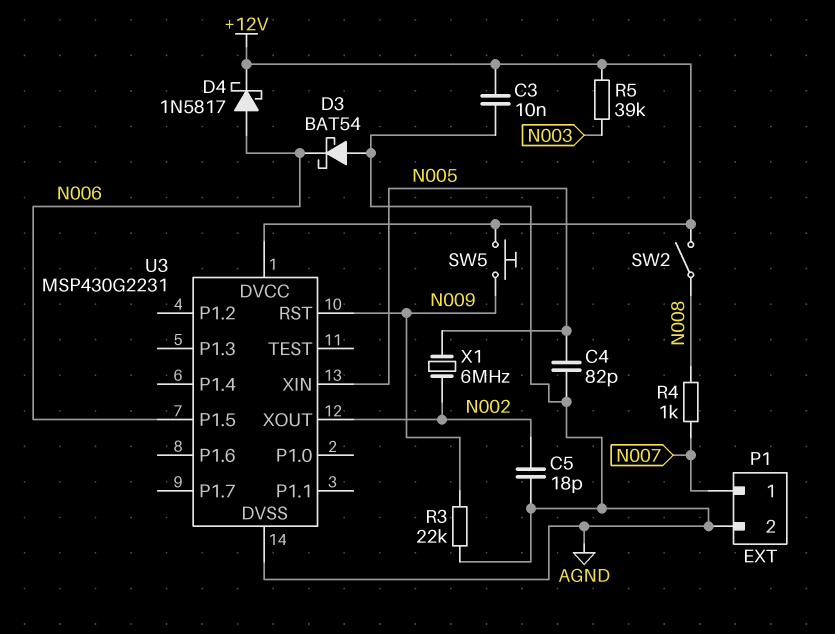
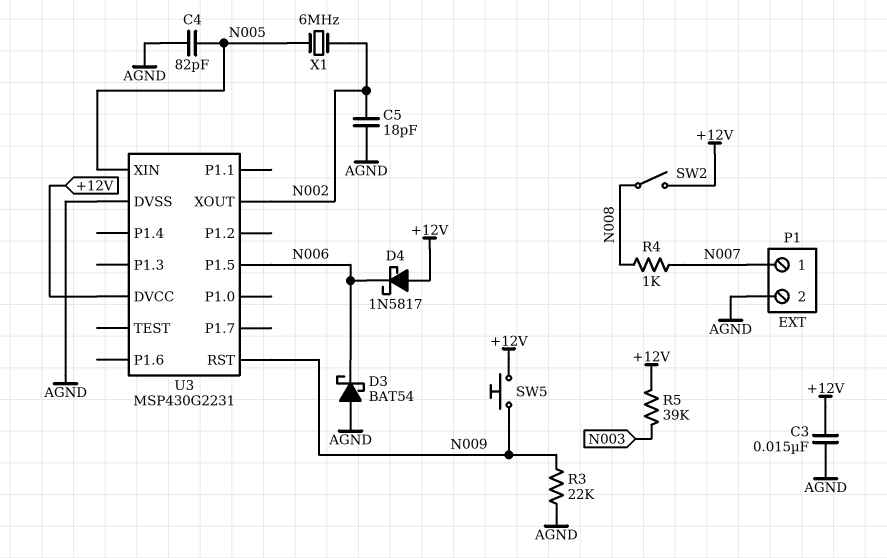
C3: 10nF (+12V, AGND) -> 15nF (+12V, AGND)
D4: schottky 1N5817 (A N006, K +12V) -> schottky 1N5817 (A +12V, K N006)

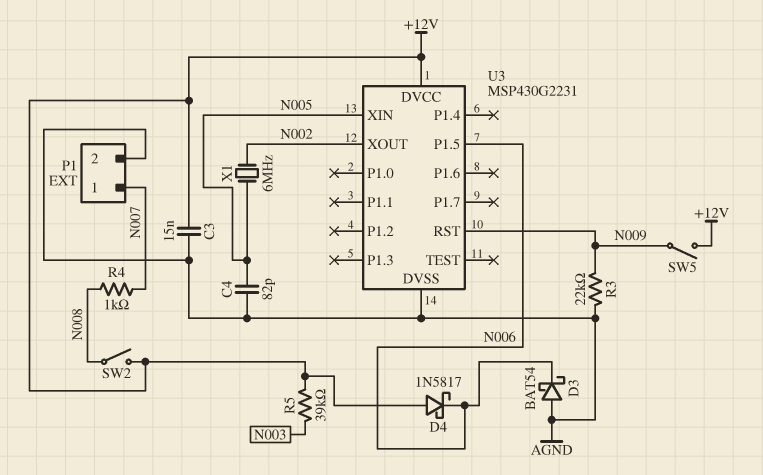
C5: 18pF (AGND, N002) -> none
SW5: button (+12V, N009) -> switch (+12V, N009)

